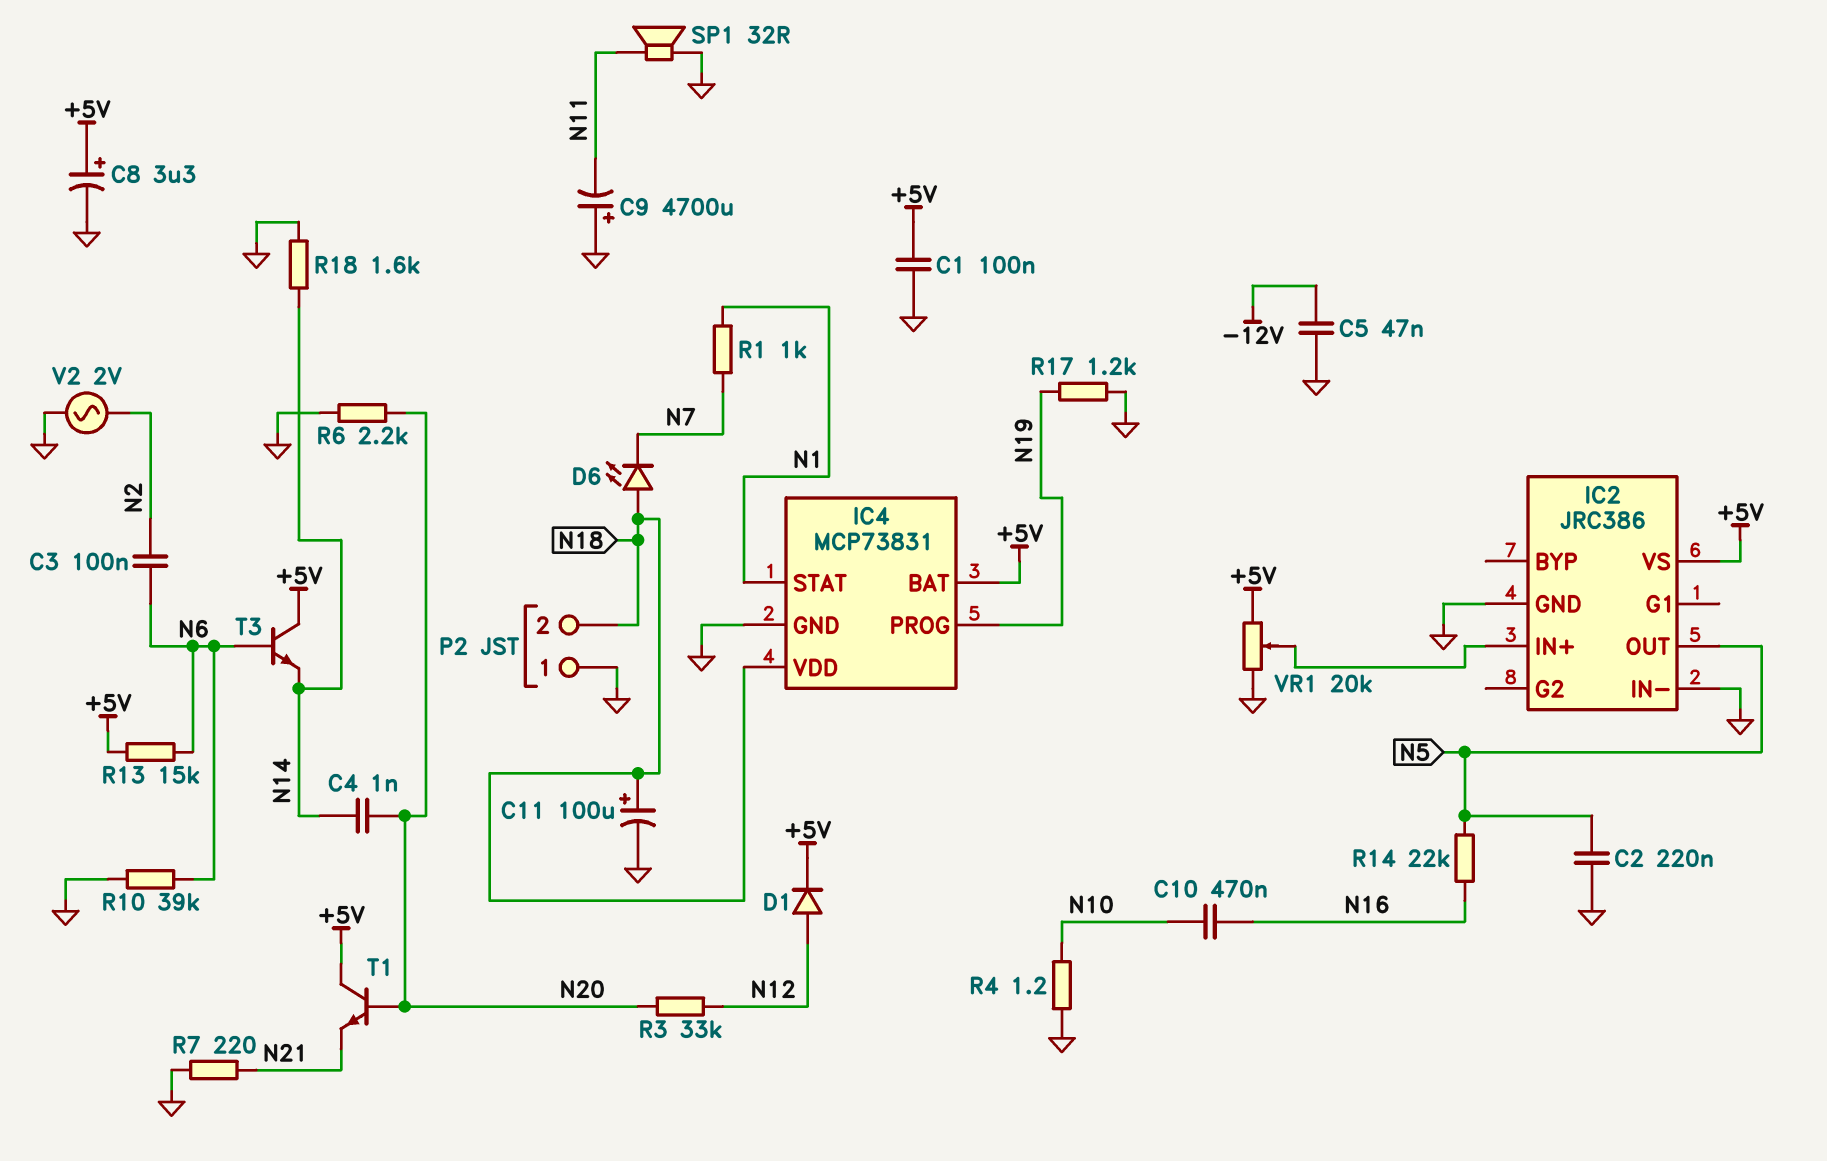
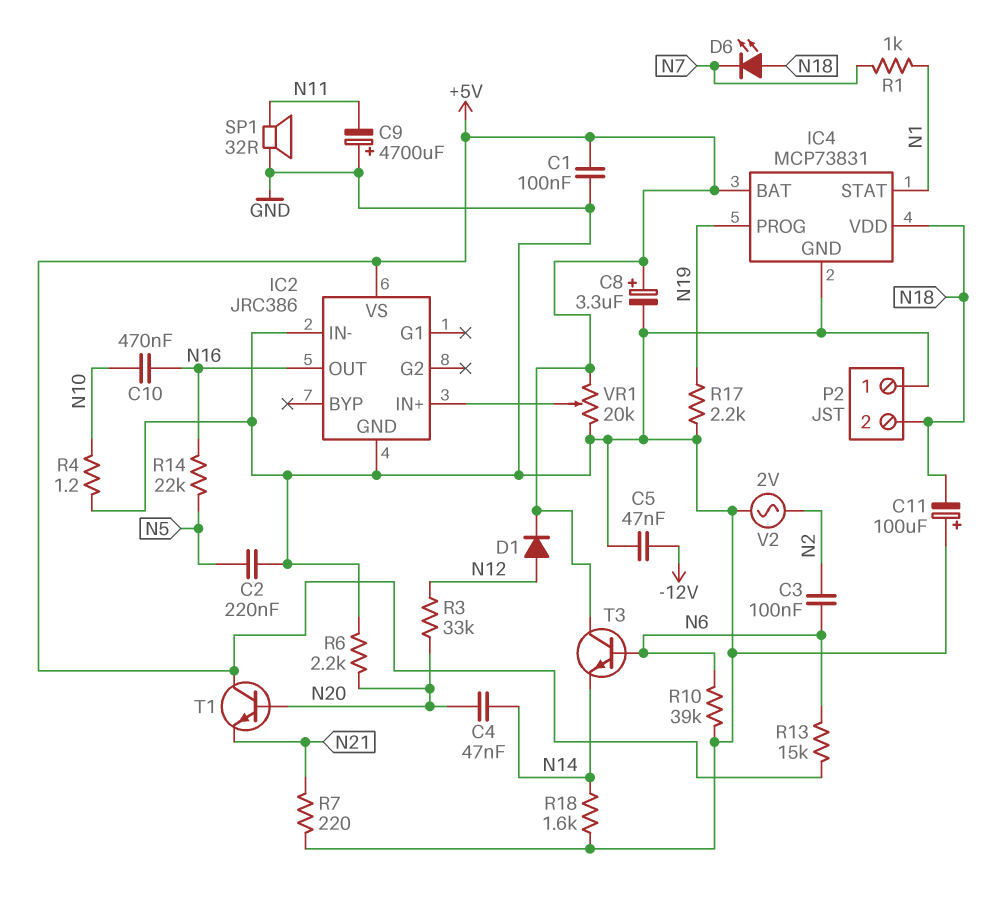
C4: 1nF (N14, N20) -> 47nF (N14, N20)
C11: 100uF (plus N18, minus GND) -> 100uF (plus GND, minus N18)
IC2 pin OUT: N5 -> N16
R17: 1.2k (GND, N19) -> 2.2k (GND, N19)

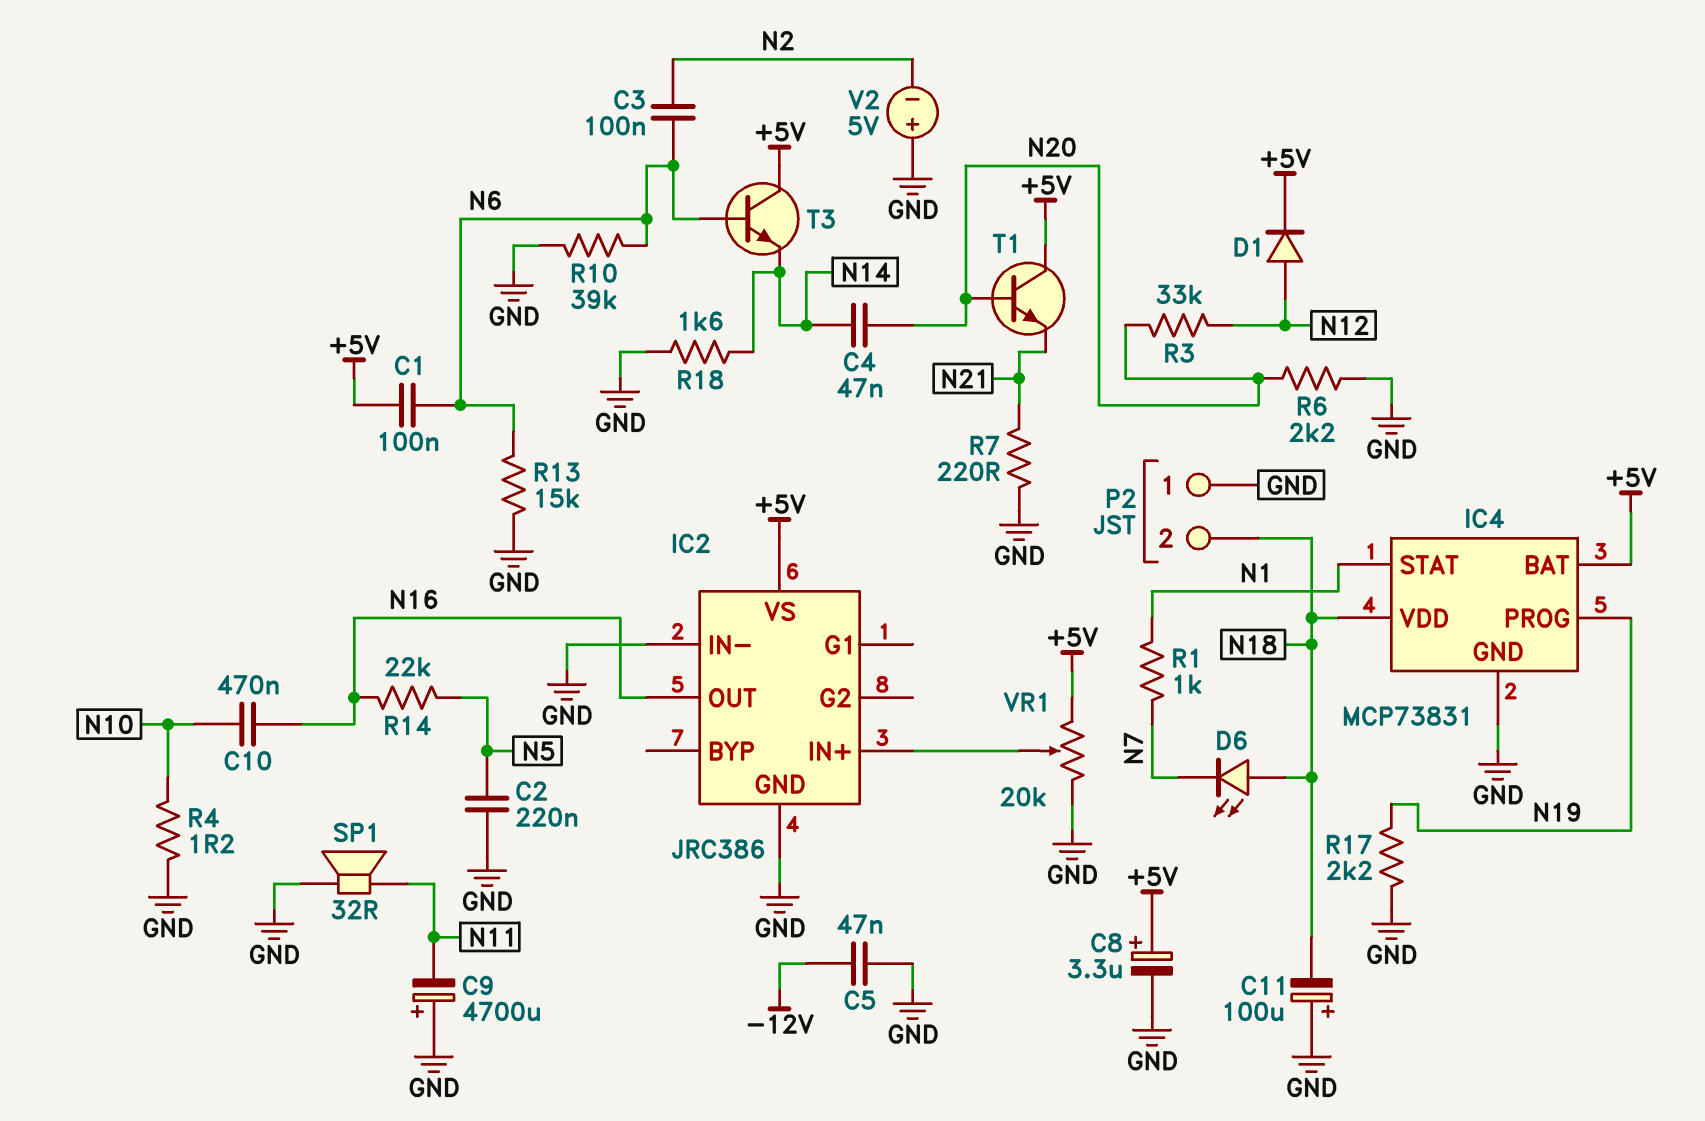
C1: 100nF (+5V, GND) -> 100nF (+5V, N6)
R13: 15k (+5V, N6) -> 15k (GND, N6)
V2: AC 2V (GND, N2) -> 5V (plus GND, minus N2)

